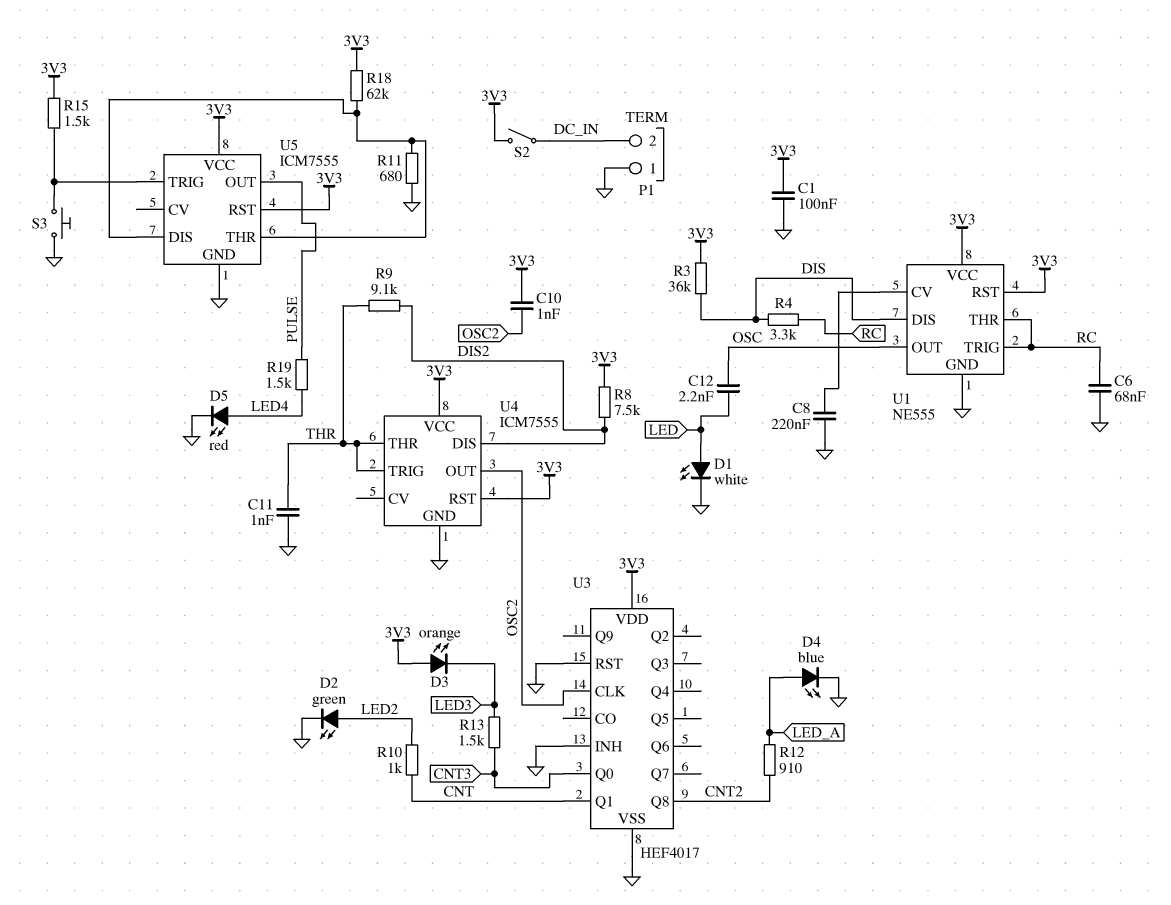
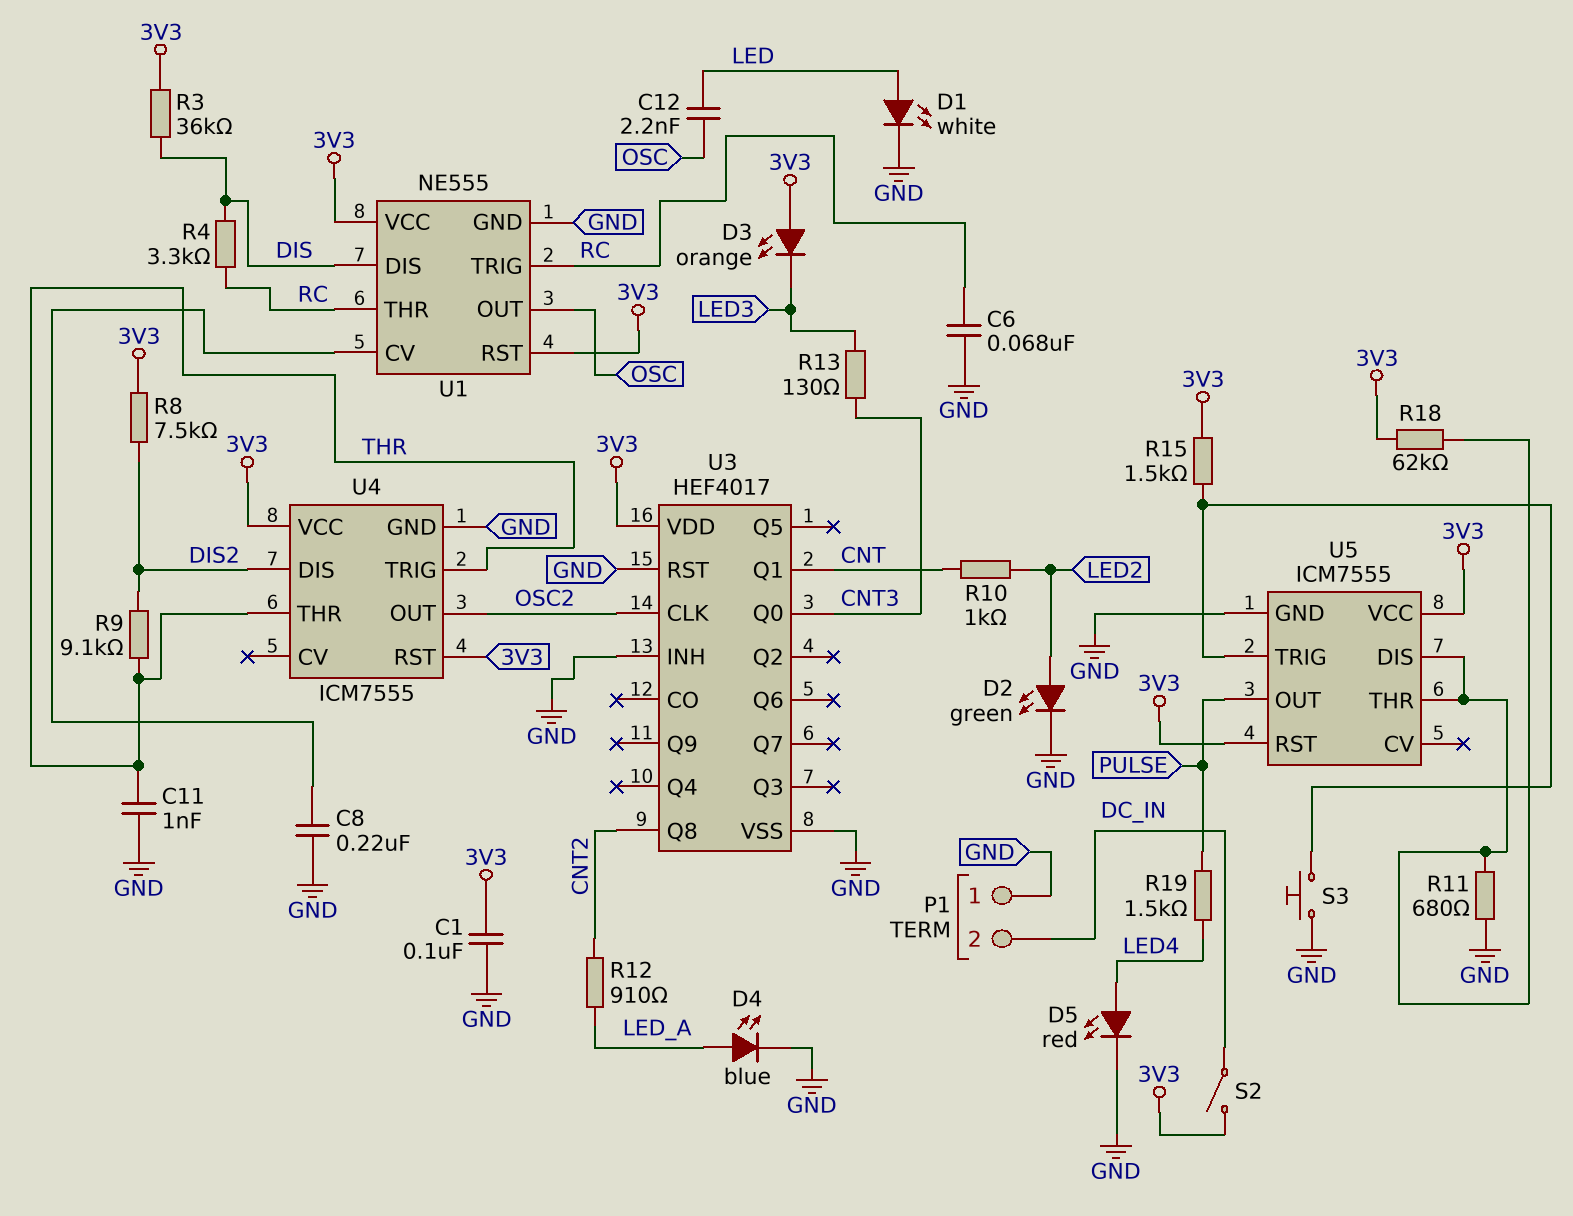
C10: 1nF (3V3, OSC2) -> none
R13: 1.5k (CNT3, LED3) -> 130 (CNT3, LED3)

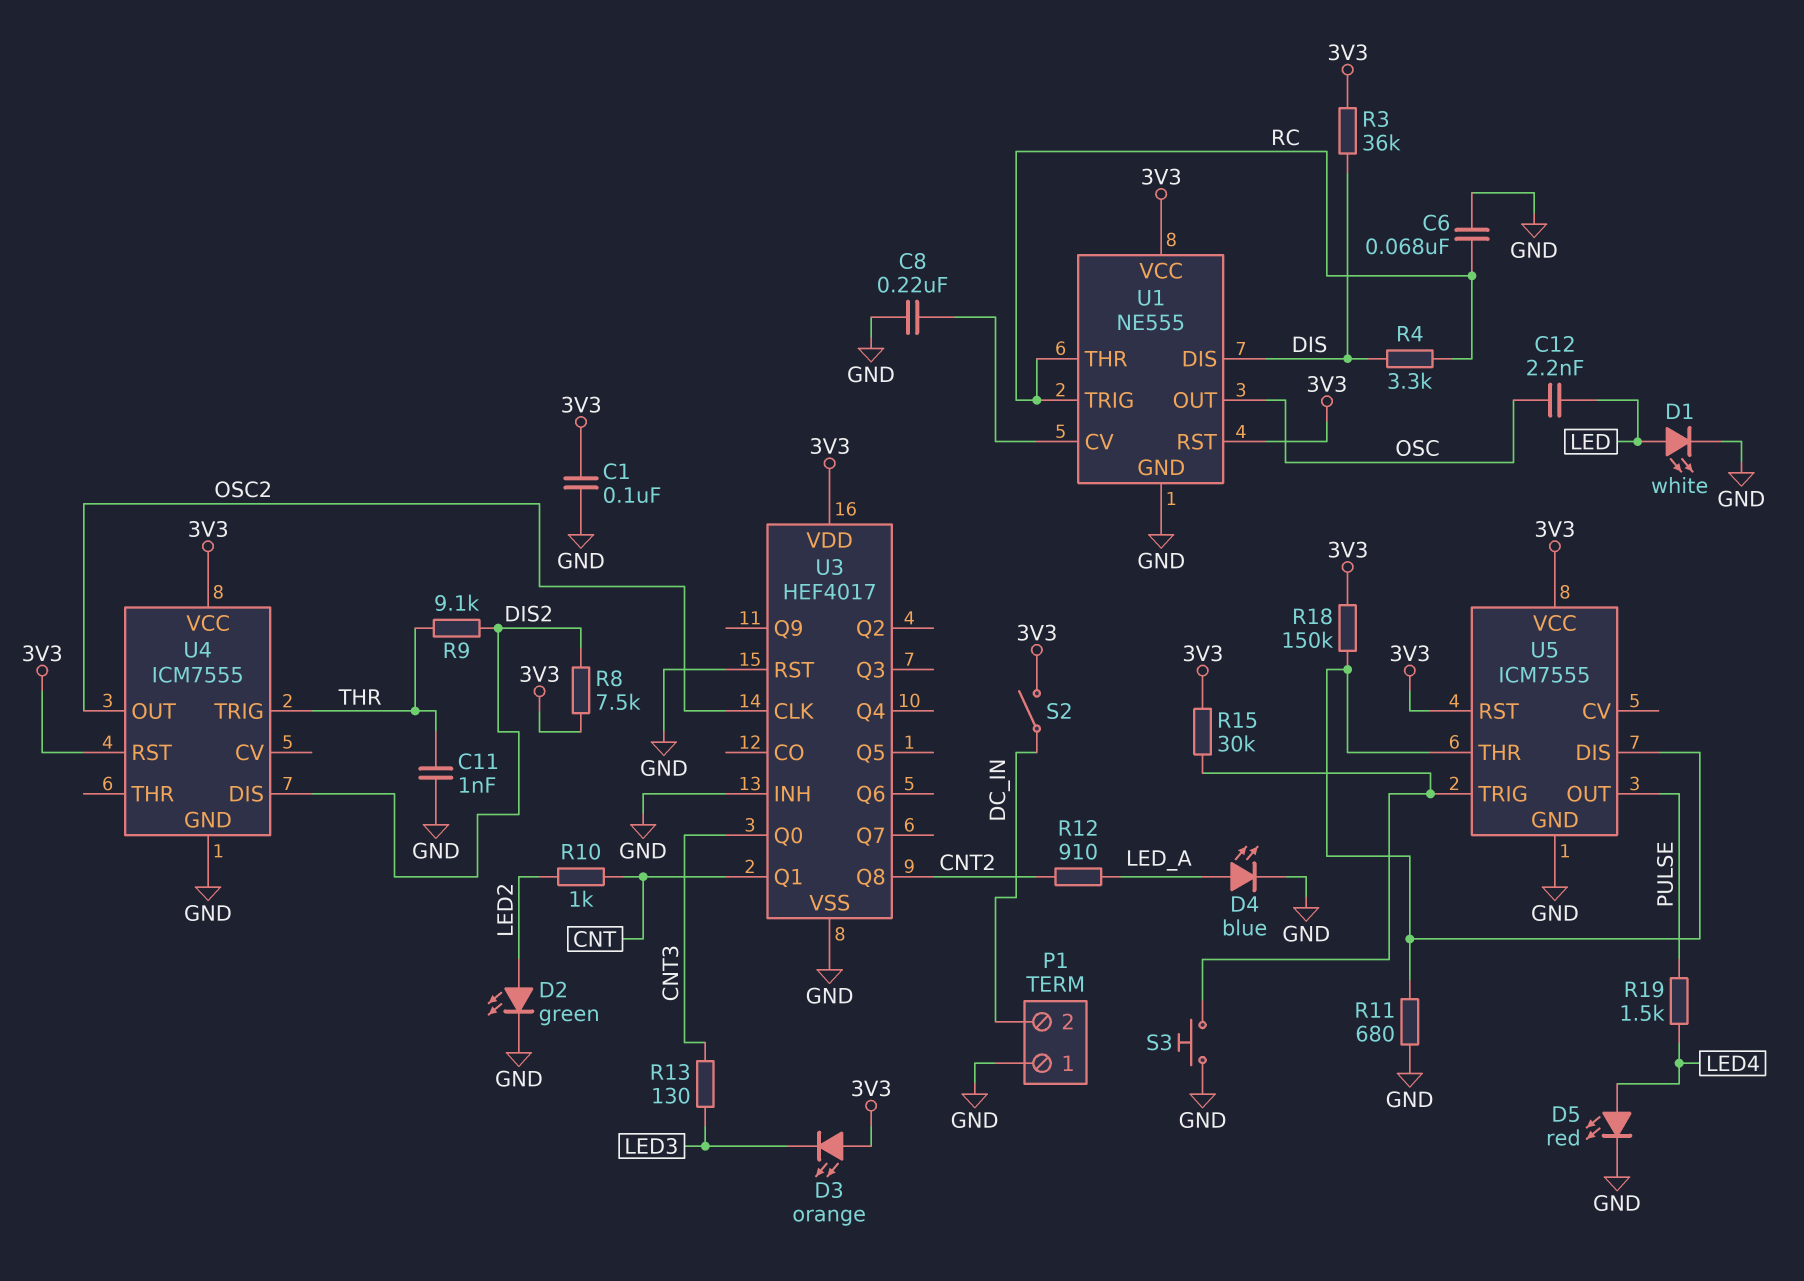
R15: 1.5k (3V3, U5/TRIG) -> 30k (3V3, U5/TRIG)
R18: 62k (3V3, U5/DIS) -> 150k (3V3, U5/DIS)
U4 pin THR: THR -> none

